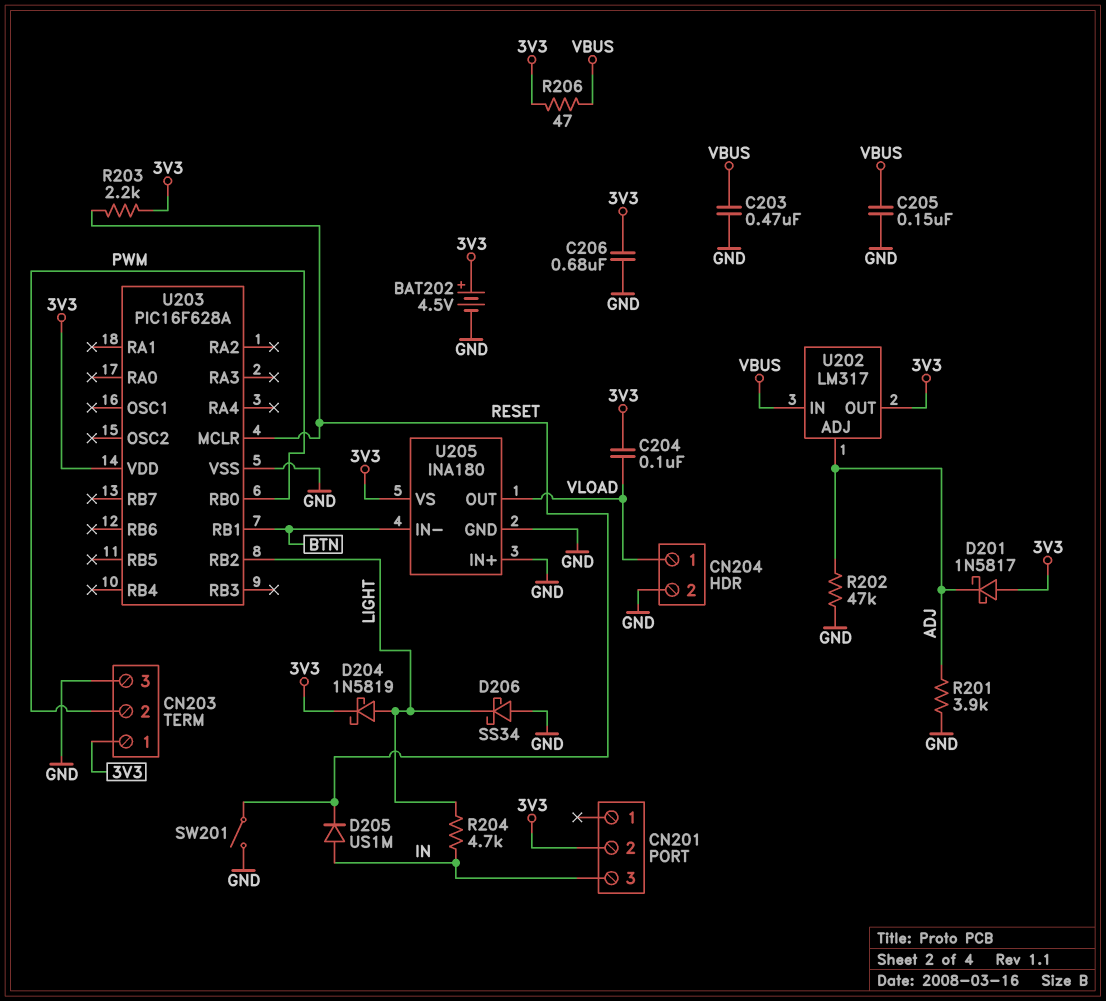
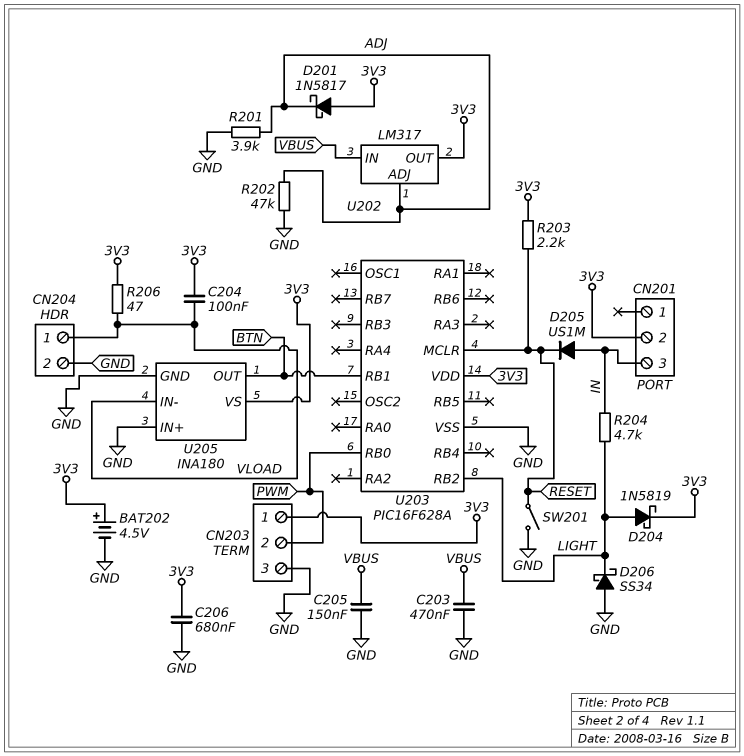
R206: 47 (3V3, VBUS) -> 47 (3V3, VLOAD)
U205 pin IN-: BTN -> VLOAD
U205 pin OUT: VLOAD -> BTN

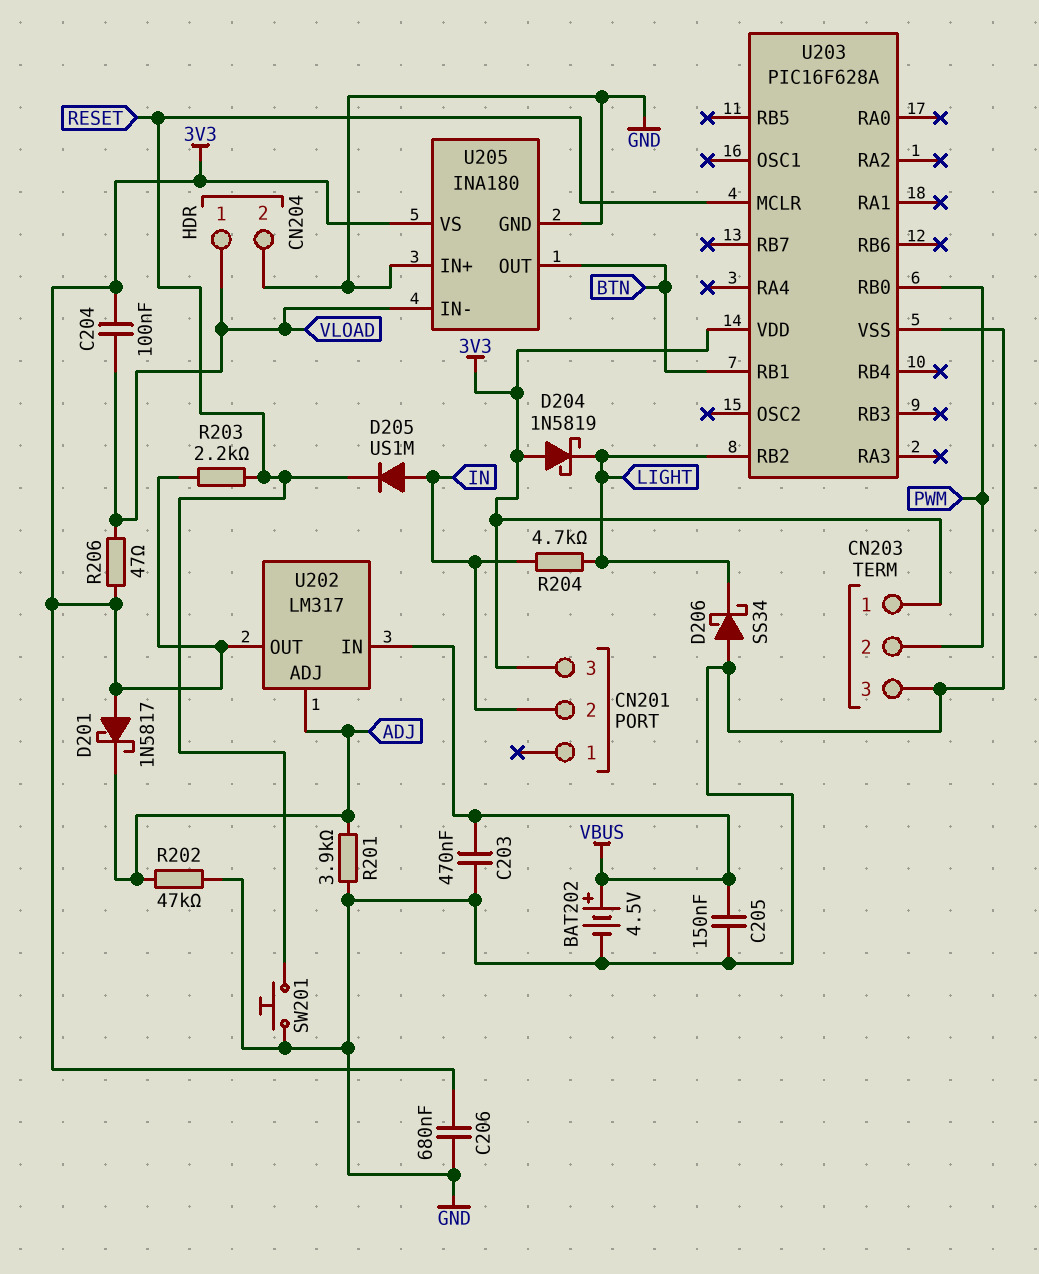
BAT202: 4.5V (plus 3V3, minus GND) -> 4.5V (plus VBUS, minus GND)
CN201 pin 2: 3V3 -> IN
CN201 pin 3: IN -> 3V3
D204: schottky 1N5819 (A LIGHT, K 3V3) -> schottky 1N5819 (A 3V3, K LIGHT)
SW201: switch (GND, RESET) -> button (GND, RESET)

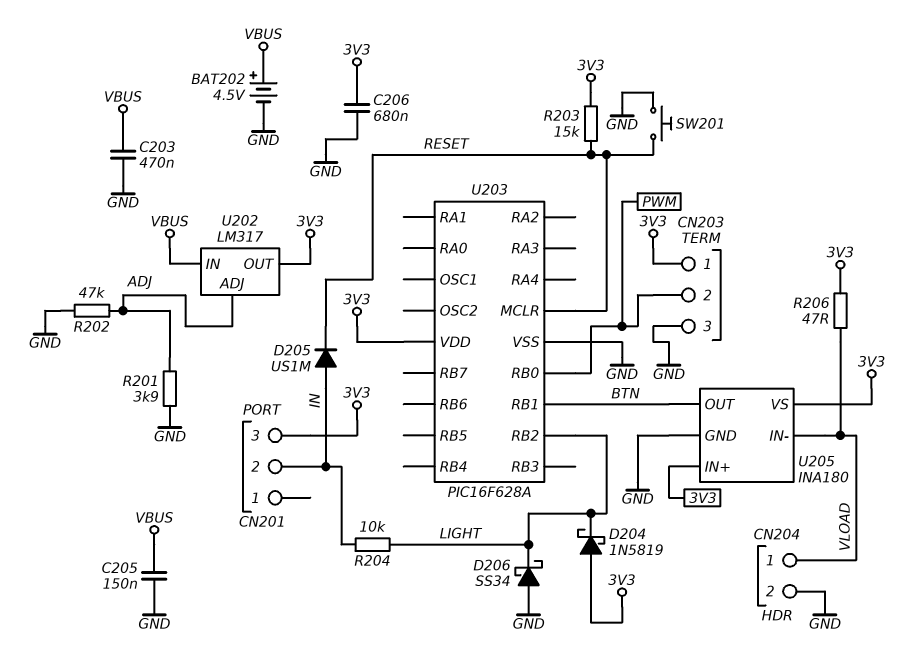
C204: 100nF (3V3, VLOAD) -> none
D201: schottky 1N5817 (A 3V3, K ADJ) -> none
R203: 2.2k (3V3, RESET) -> 15k (3V3, RESET)
R204: 4.7k (IN, LIGHT) -> 10k (IN, LIGHT)
U205 pin IN+: GND -> 3V3

